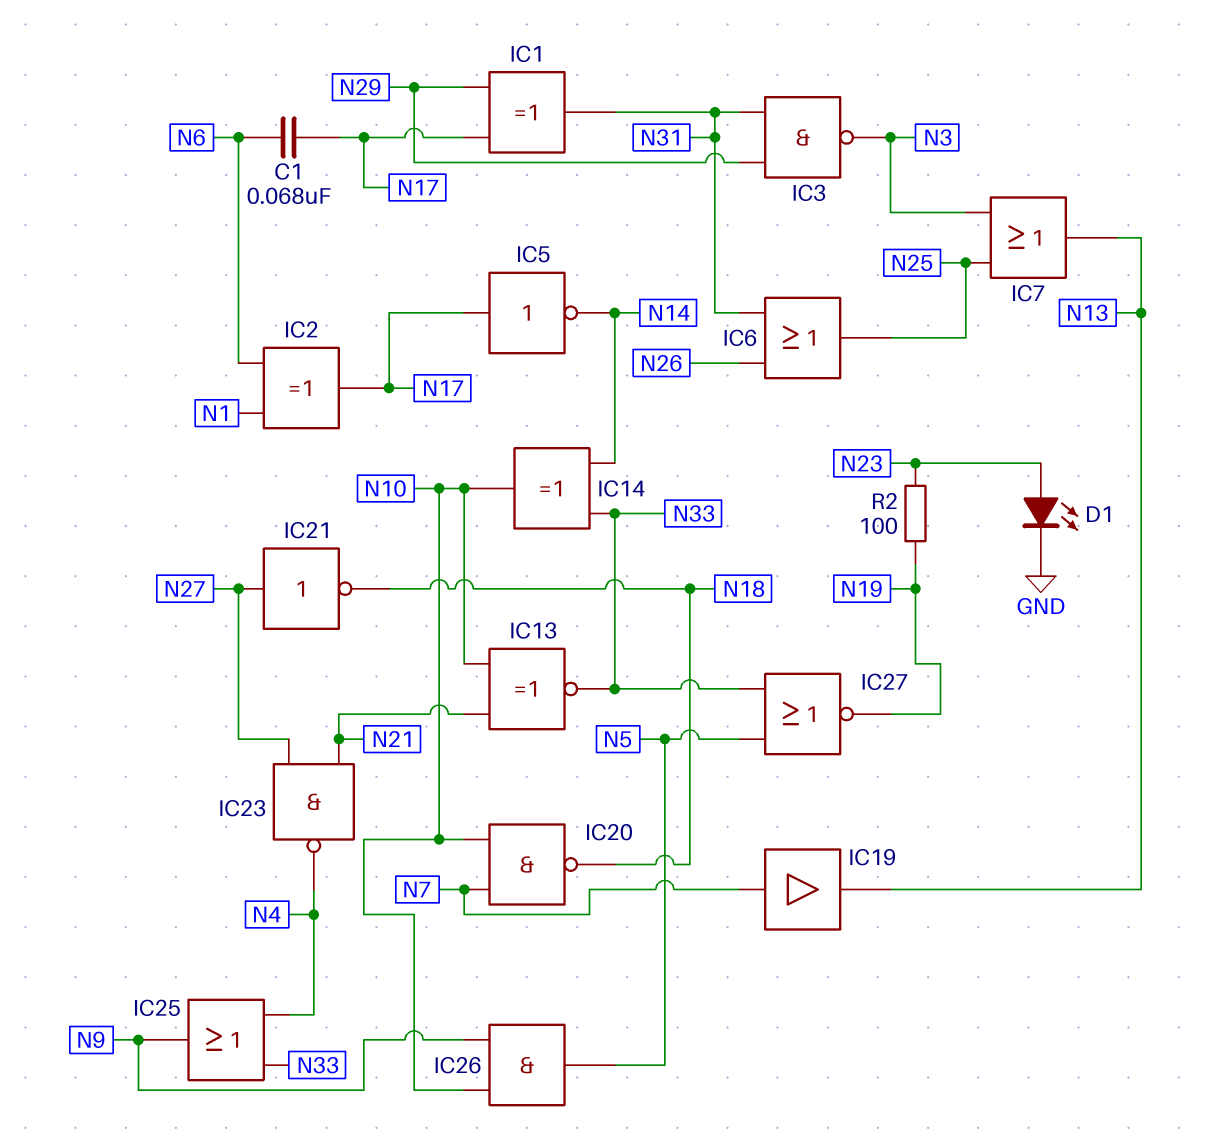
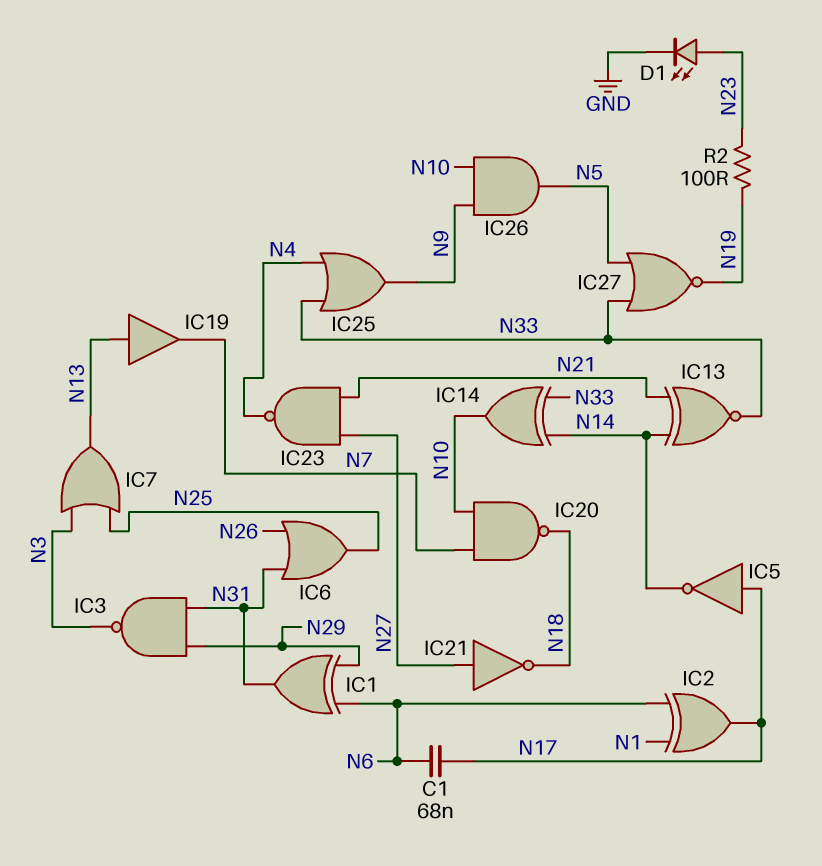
IC1: XOR (in N17, in N29, out N31) -> XOR (in N6, in N29, out N31)
IC13: XNOR (in N10, in N21, out N33) -> XNOR (in N14, in N21, out N33)
IC19: buffer (in N7, out N13) -> buffer (in N13, out N7)

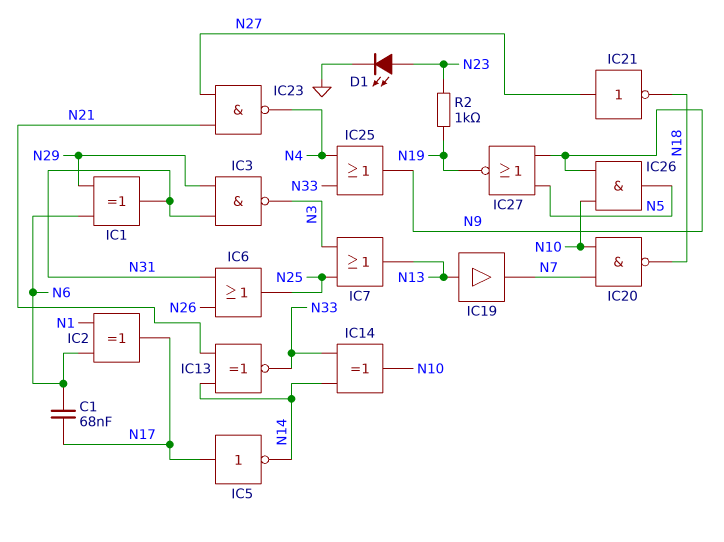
IC27: NOR (in N5, in N33, out N19) -> NOR (in N5, in N9, out N19)
R2: 100 (N19, N23) -> 1k (N19, N23)

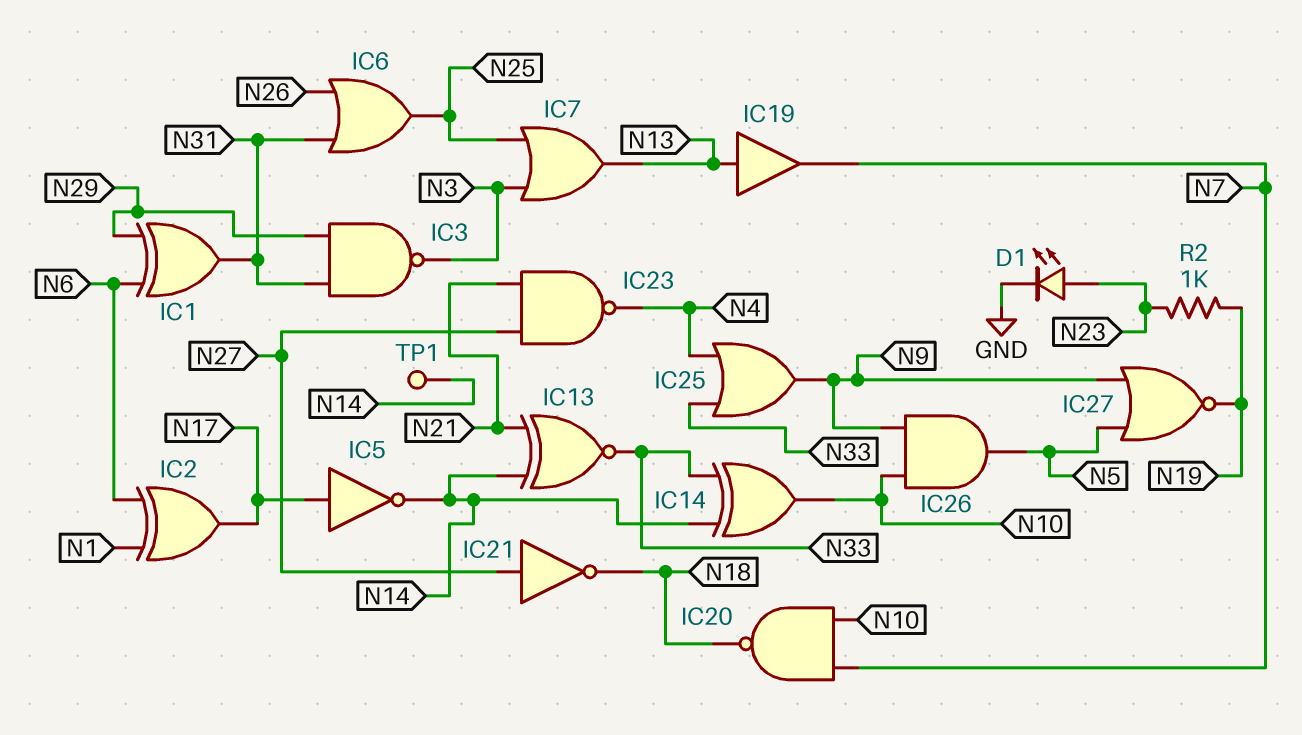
C1: 68nF (N6, N17) -> none
TP1: none -> test point (N14)

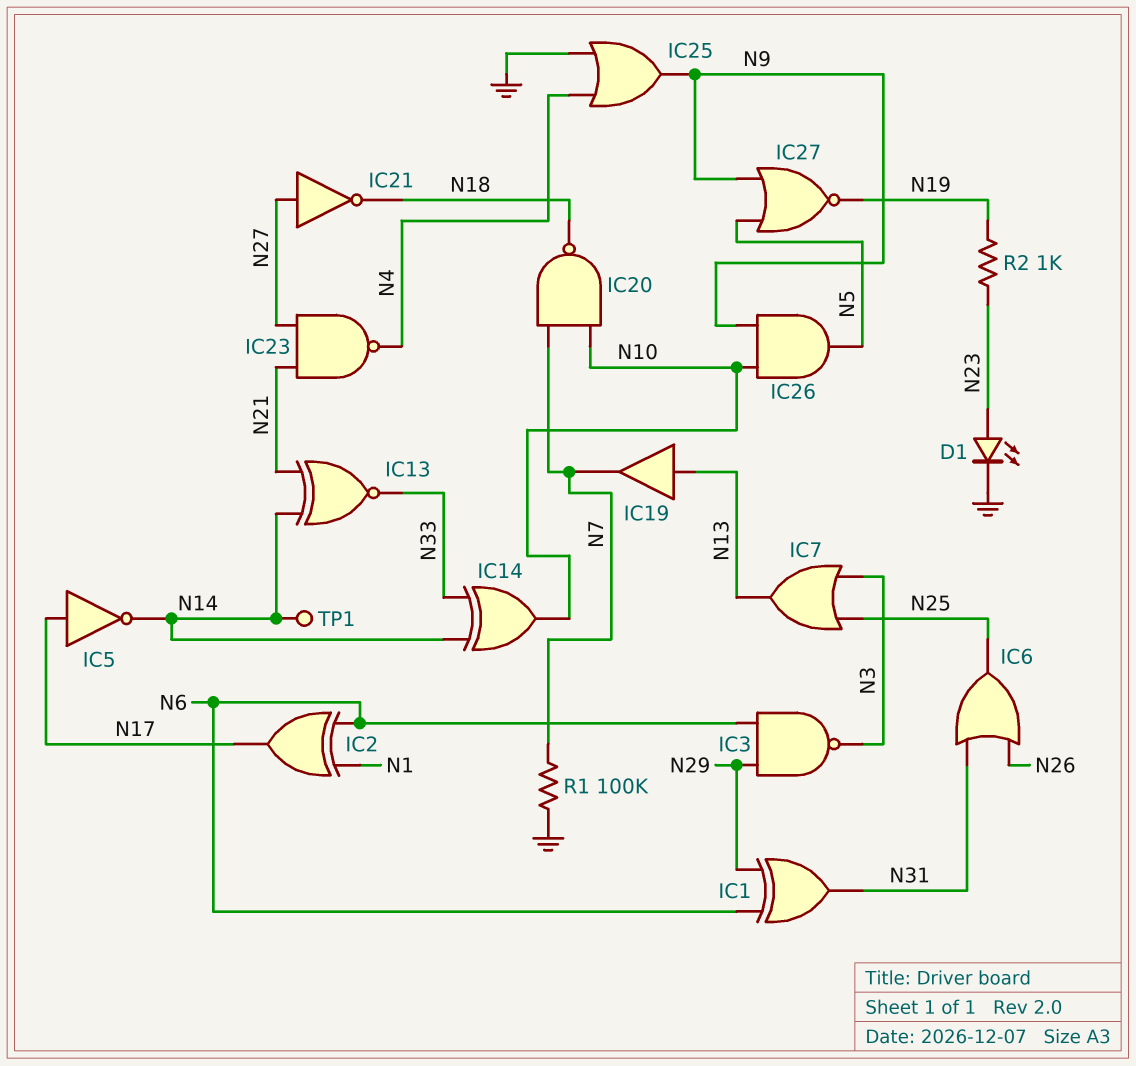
IC3: NAND (in N29, in N31, out N3) -> NAND (in N6, in N29, out N3)
IC25: OR (in N4, in N33, out N9) -> OR (in GND, in N4, out N9)
R1: none -> 100k (GND, N7)

